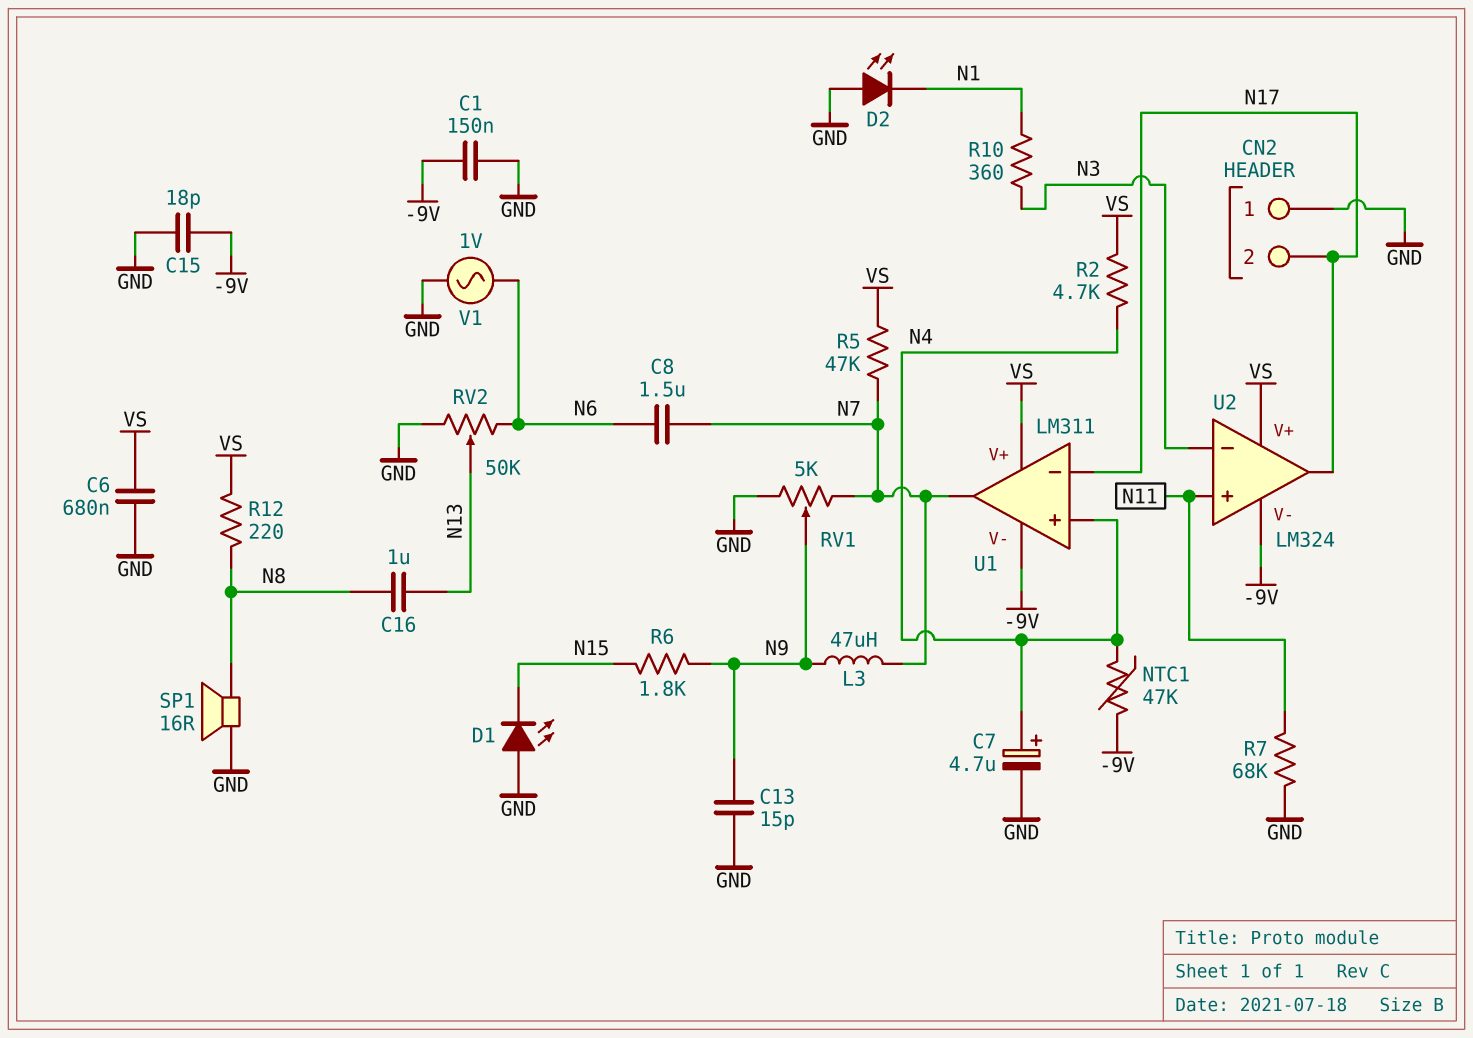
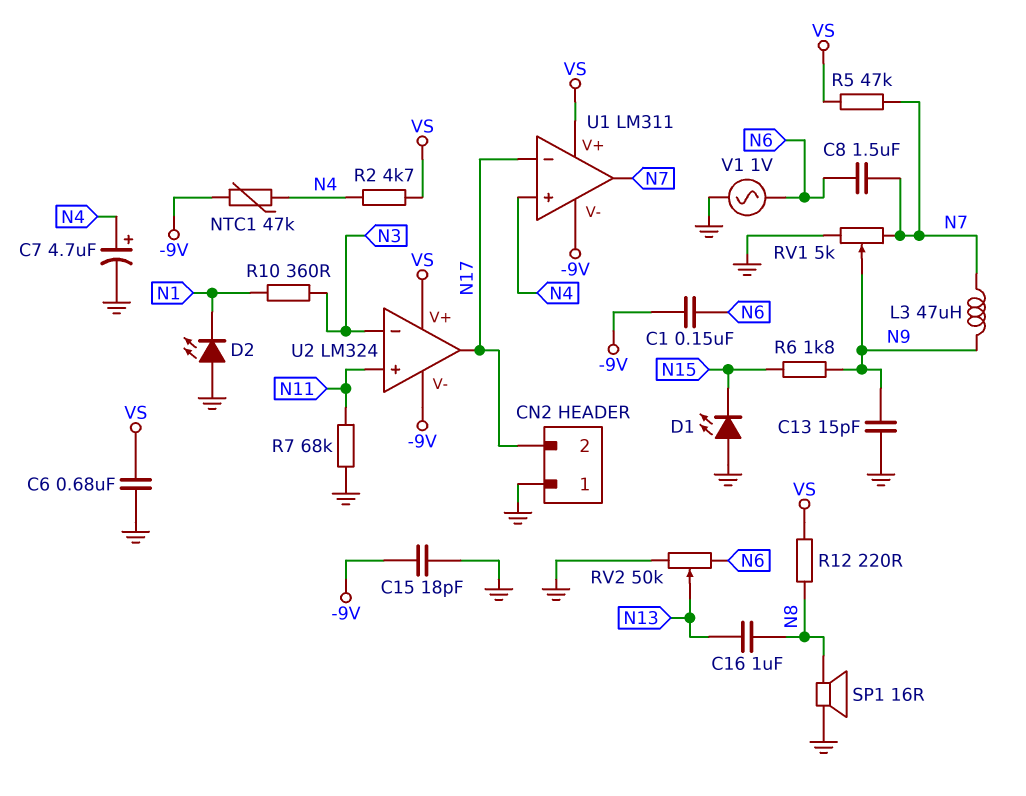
C1: 150nF (-9V, GND) -> 150nF (-9V, N6)

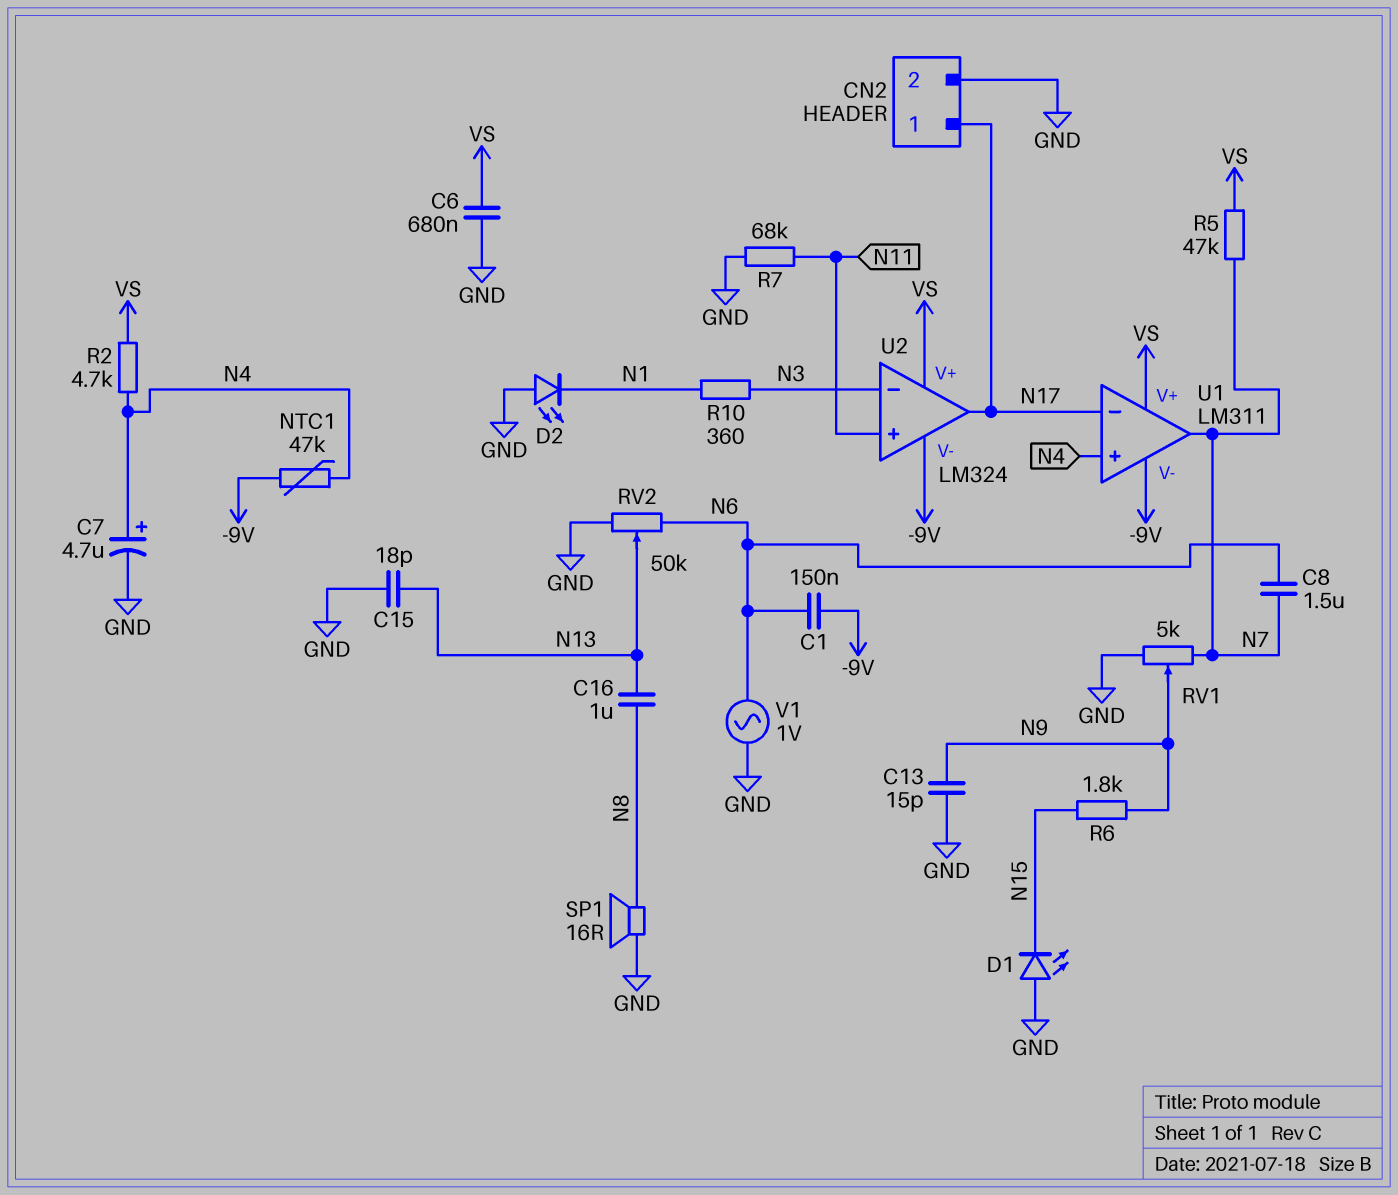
C15: 18pF (-9V, GND) -> 18pF (GND, N13)
CN2 pin 1: GND -> N17
CN2 pin 2: N17 -> GND
L3: 47uH (N7, N9) -> none
R12: 220 (N8, VS) -> none

